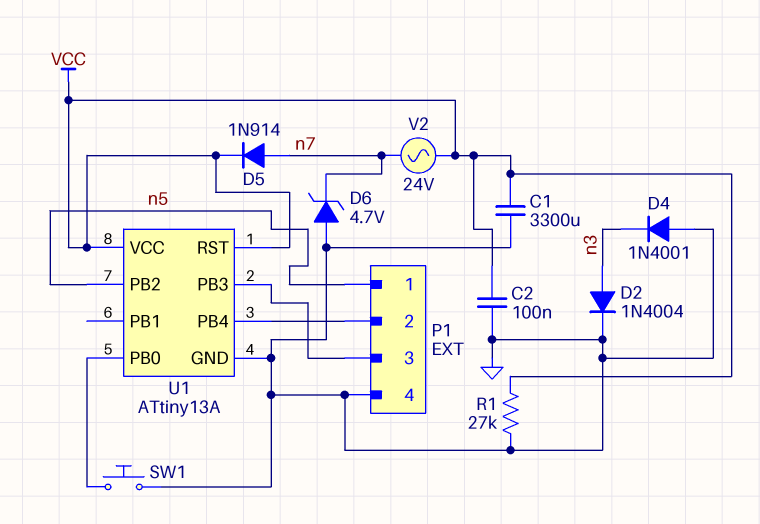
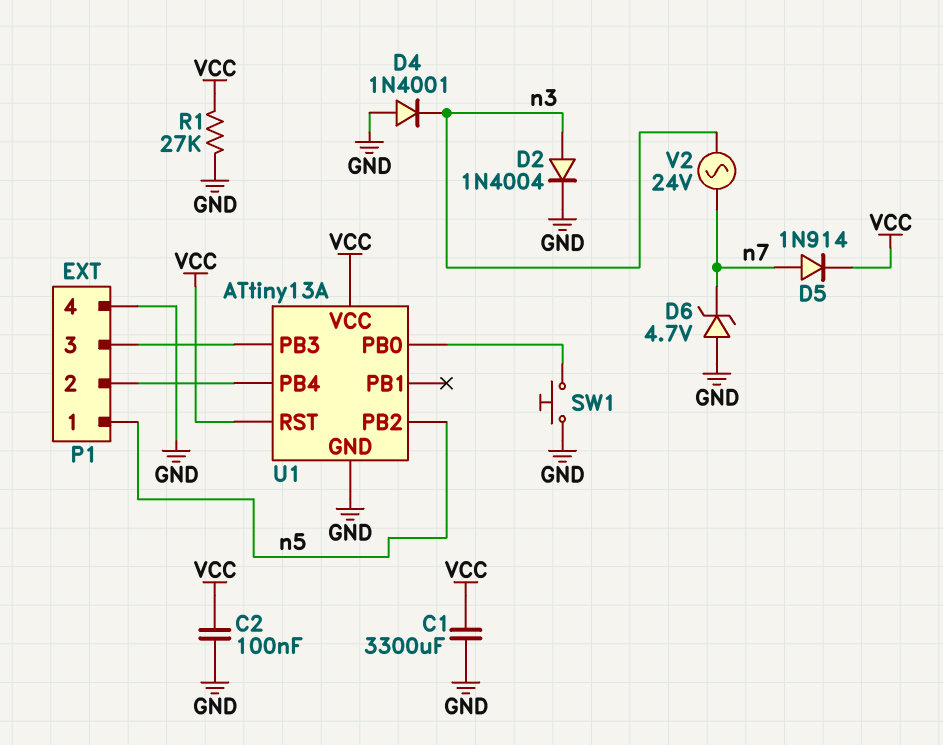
V2: AC 24V (VCC, n7) -> AC 24V (n3, n7)

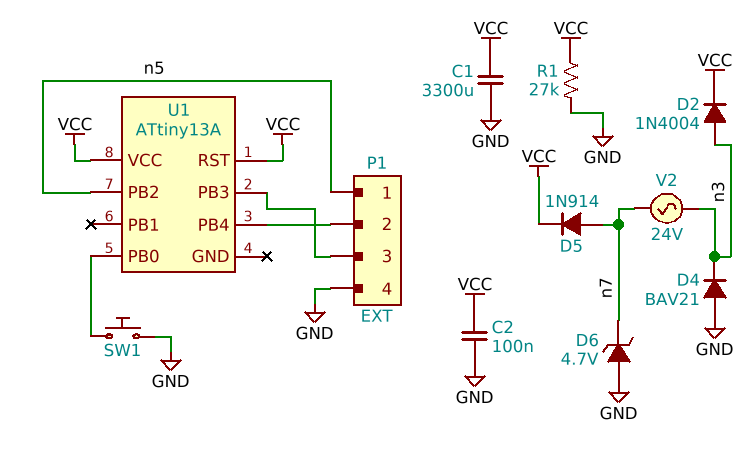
D2: diode 1N4004 (A n3, K GND) -> diode 1N4004 (A n3, K VCC)
D4: diode 1N4001 (A GND, K n3) -> diode BAV21 (A GND, K n3)
U1 pin GND: GND -> none

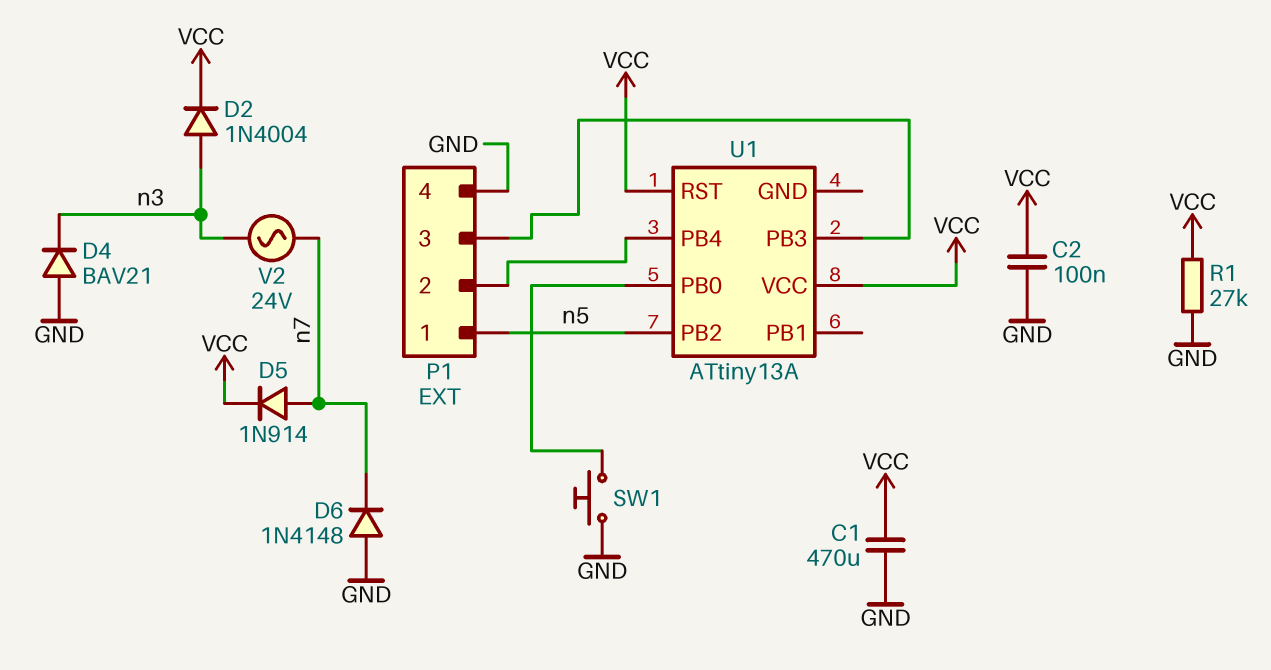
C1: 3300uF (GND, VCC) -> 470uF (GND, VCC)
D6: zener 4.7V (A GND, K n7) -> diode 1N4148 (A GND, K n7)

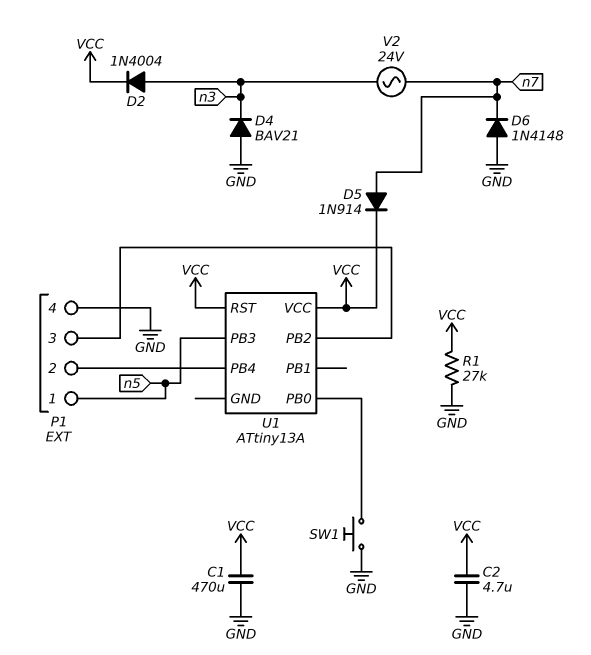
C2: 100nF (GND, VCC) -> 4.7uF (GND, VCC)
U1 pin PB2: n5 -> P1/3
U1 pin PB3: P1/3 -> n5

